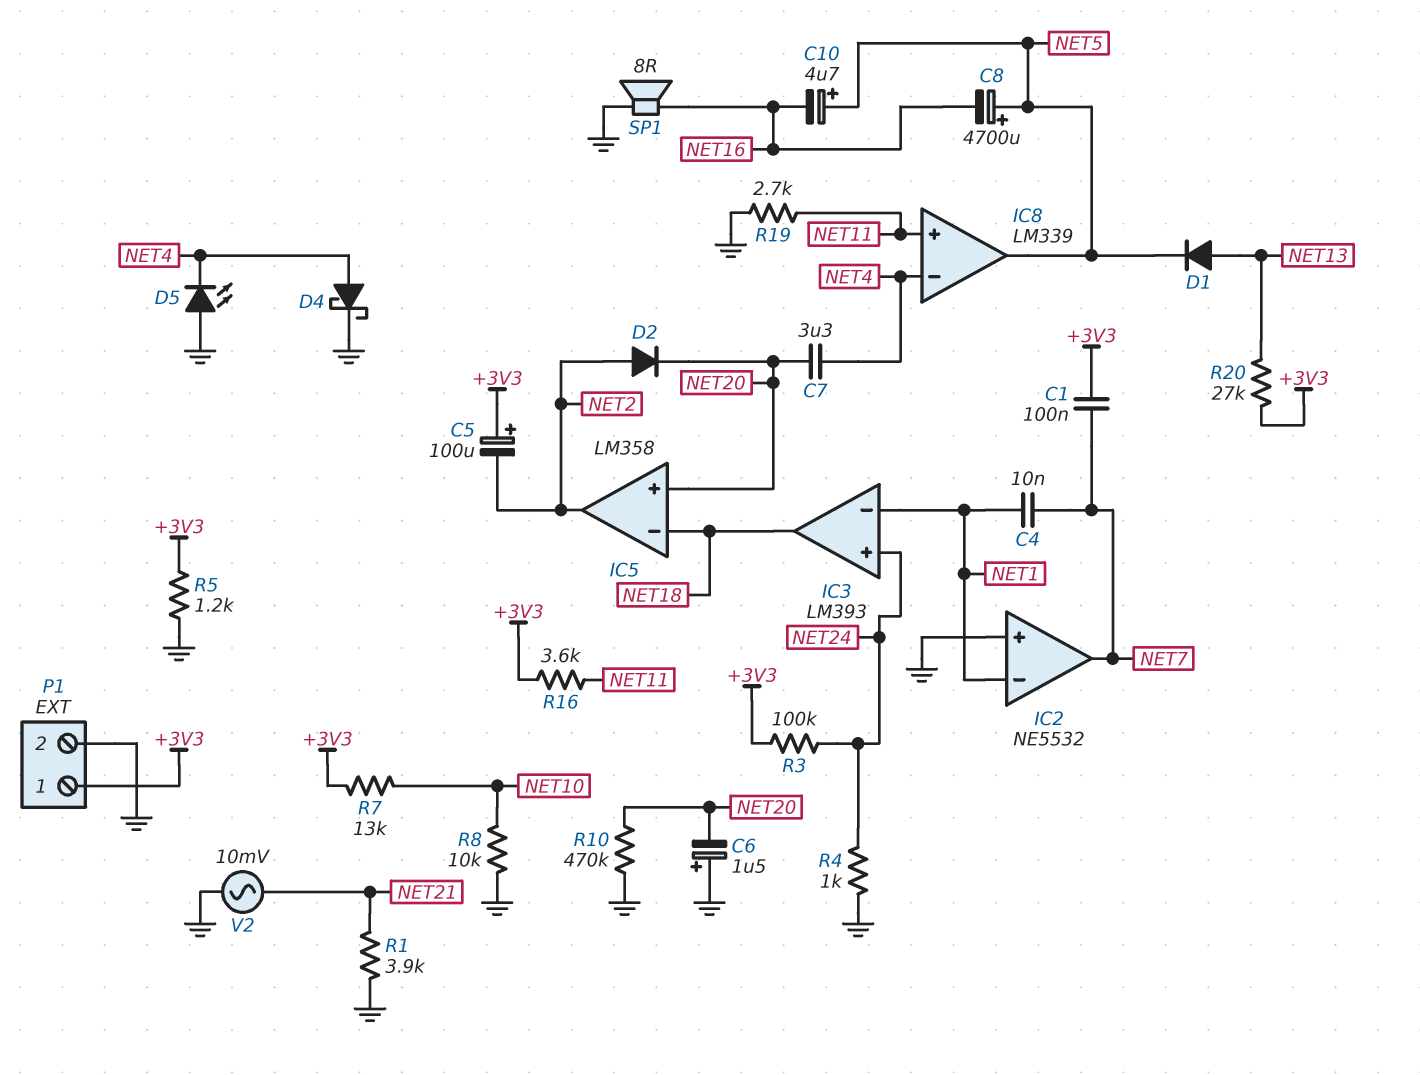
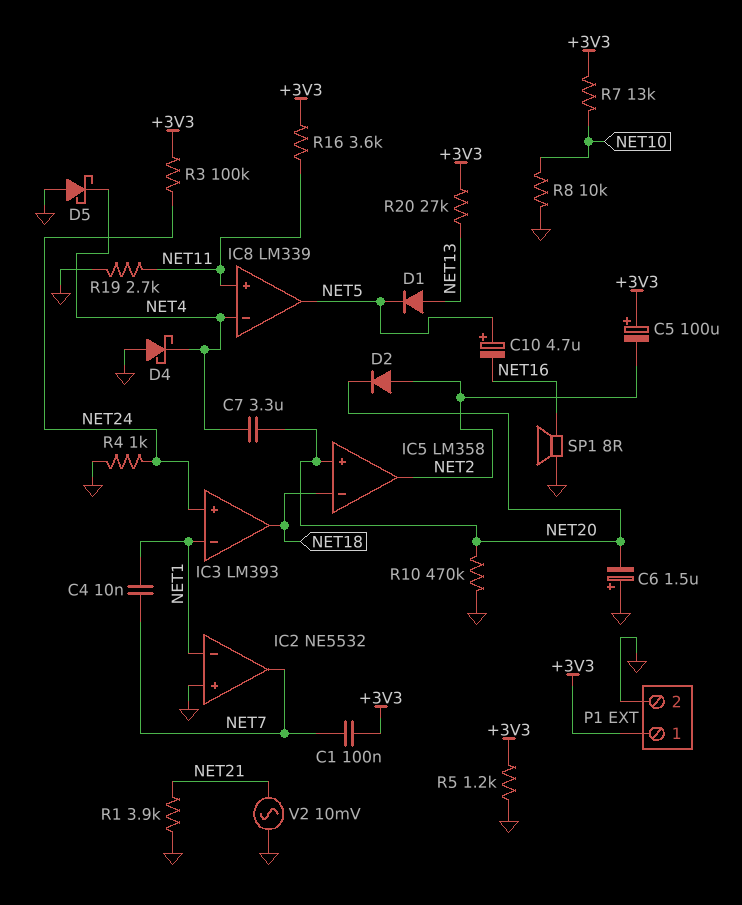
C8: 4700uF (plus NET5, minus NET16) -> none
D4: schottky (A NET4, K GND) -> schottky (A GND, K NET4)
D5: LED (A GND, K NET4) -> schottky (A GND, K NET4)

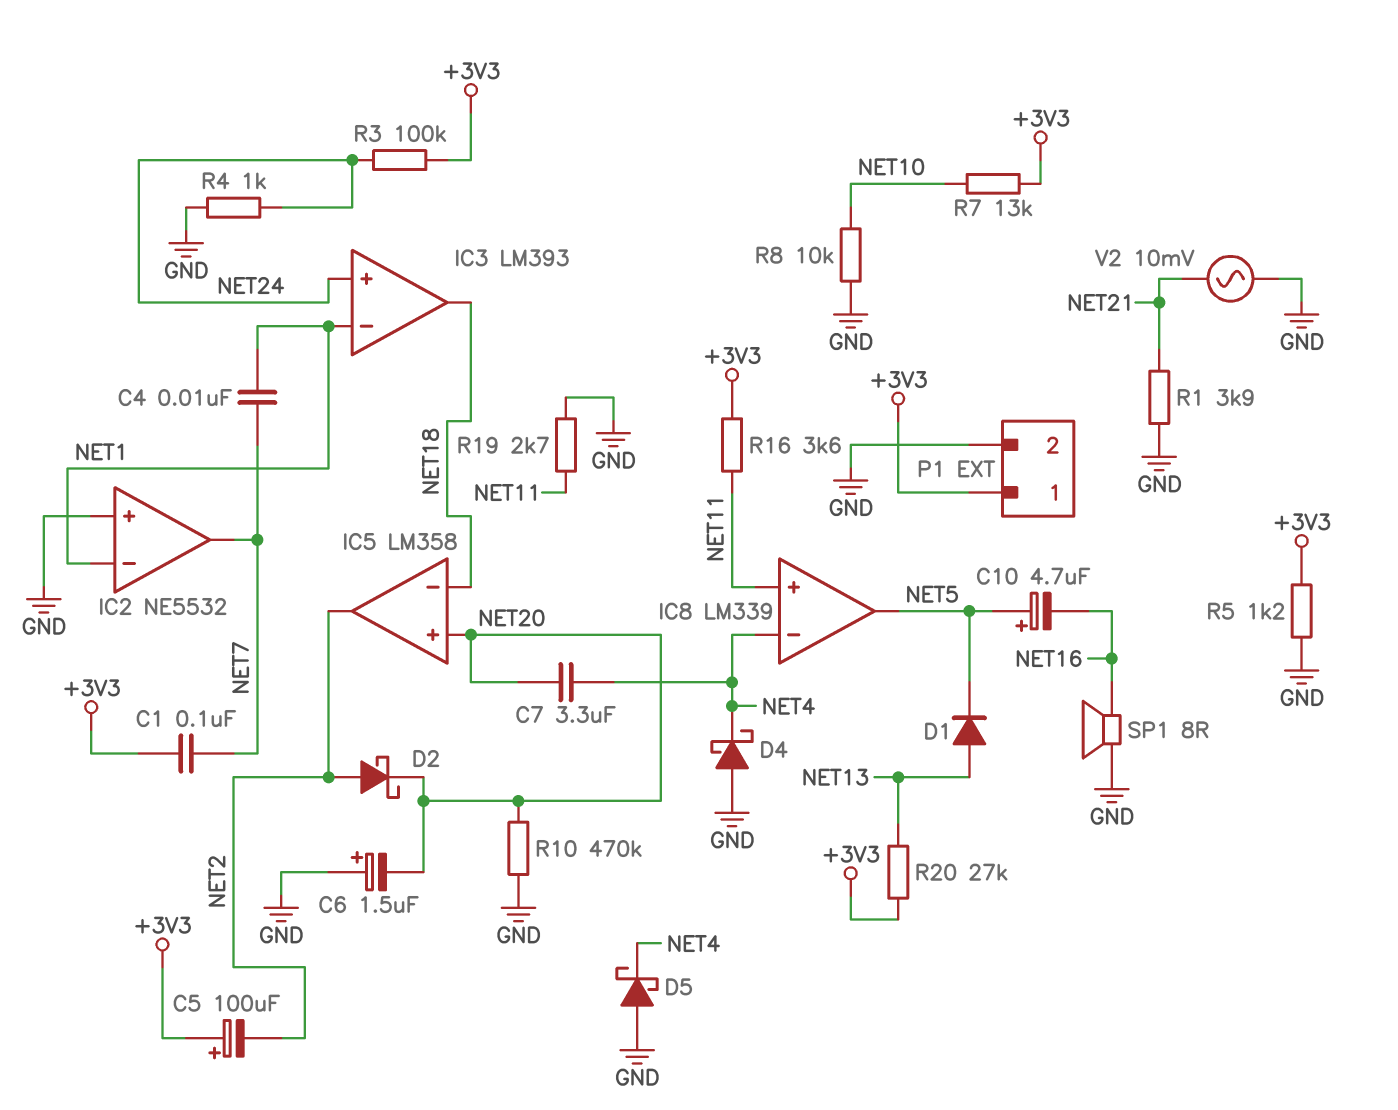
D2: diode (A NET2, K NET20) -> schottky (A NET2, K NET20)

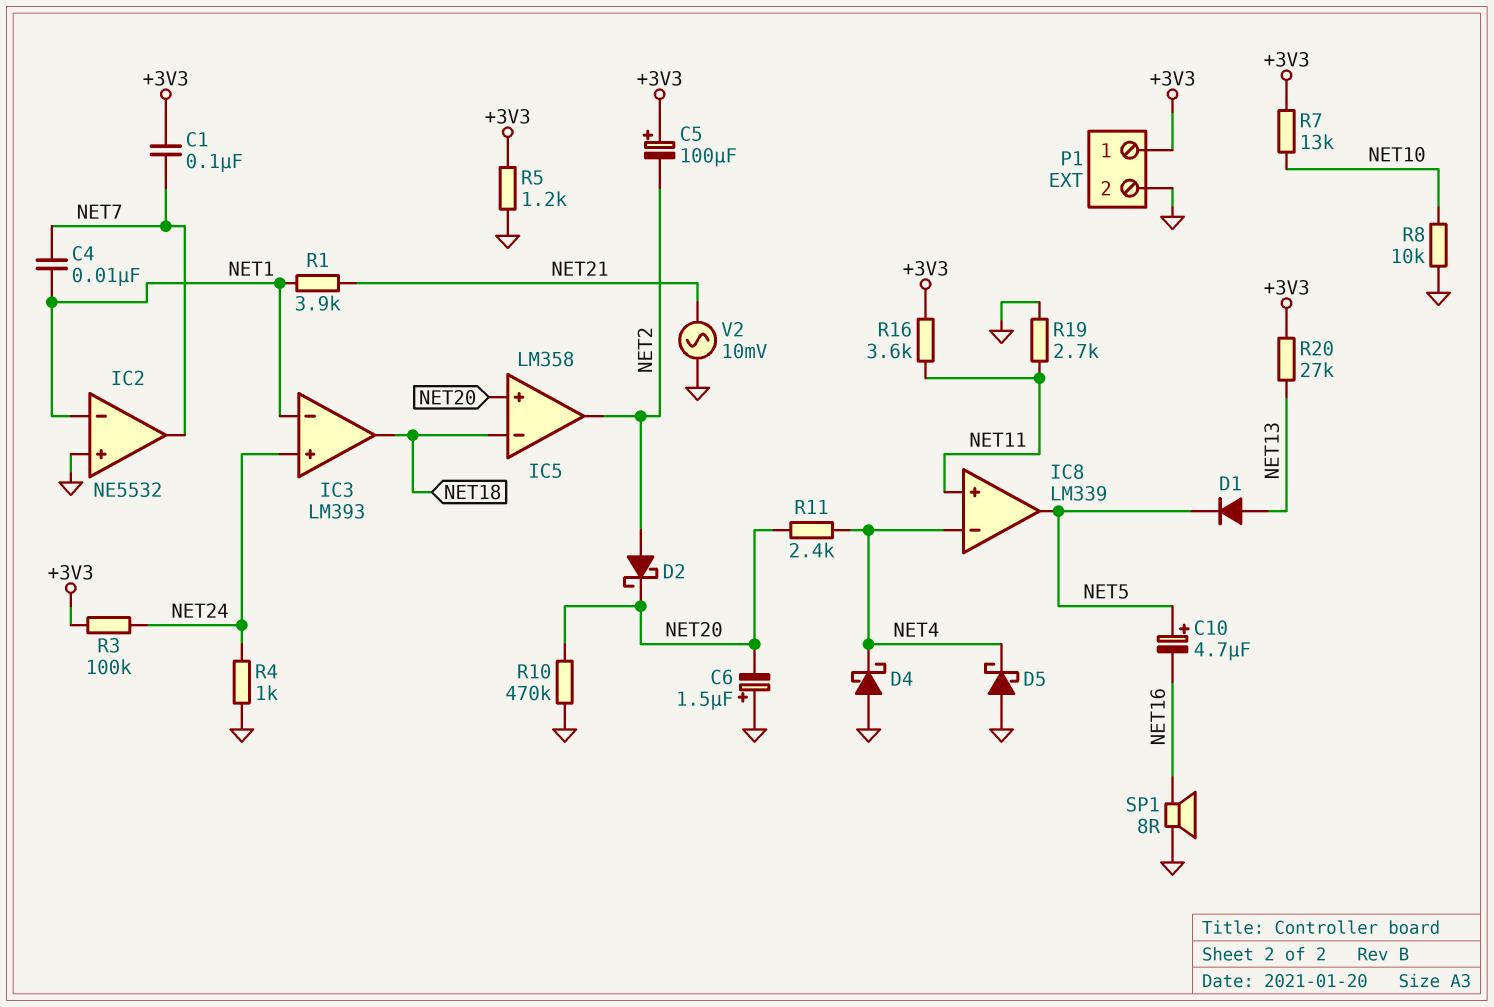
C7: 3.3uF (NET4, NET20) -> none
R1: 3.9k (GND, NET21) -> 3.9k (NET1, NET21)
R11: none -> 2.4k (NET4, NET20)

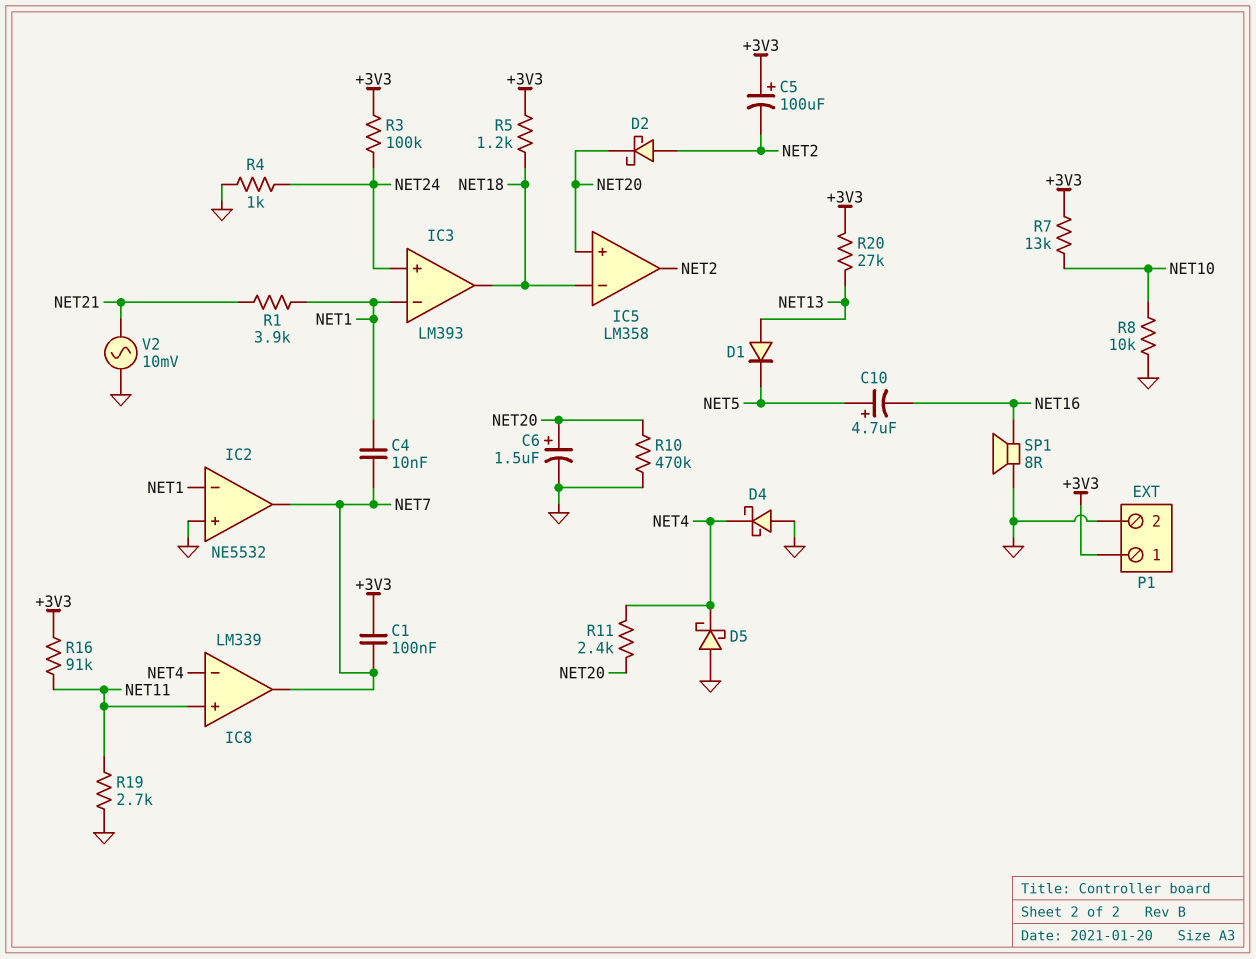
C6: 1.5uF (plus GND, minus NET20) -> 1.5uF (plus NET20, minus GND)
IC8 pin out: NET5 -> NET7
R5: 1.2k (+3V3, GND) -> 1.2k (+3V3, NET18)
R16: 3.6k (+3V3, NET11) -> 91k (+3V3, NET11)

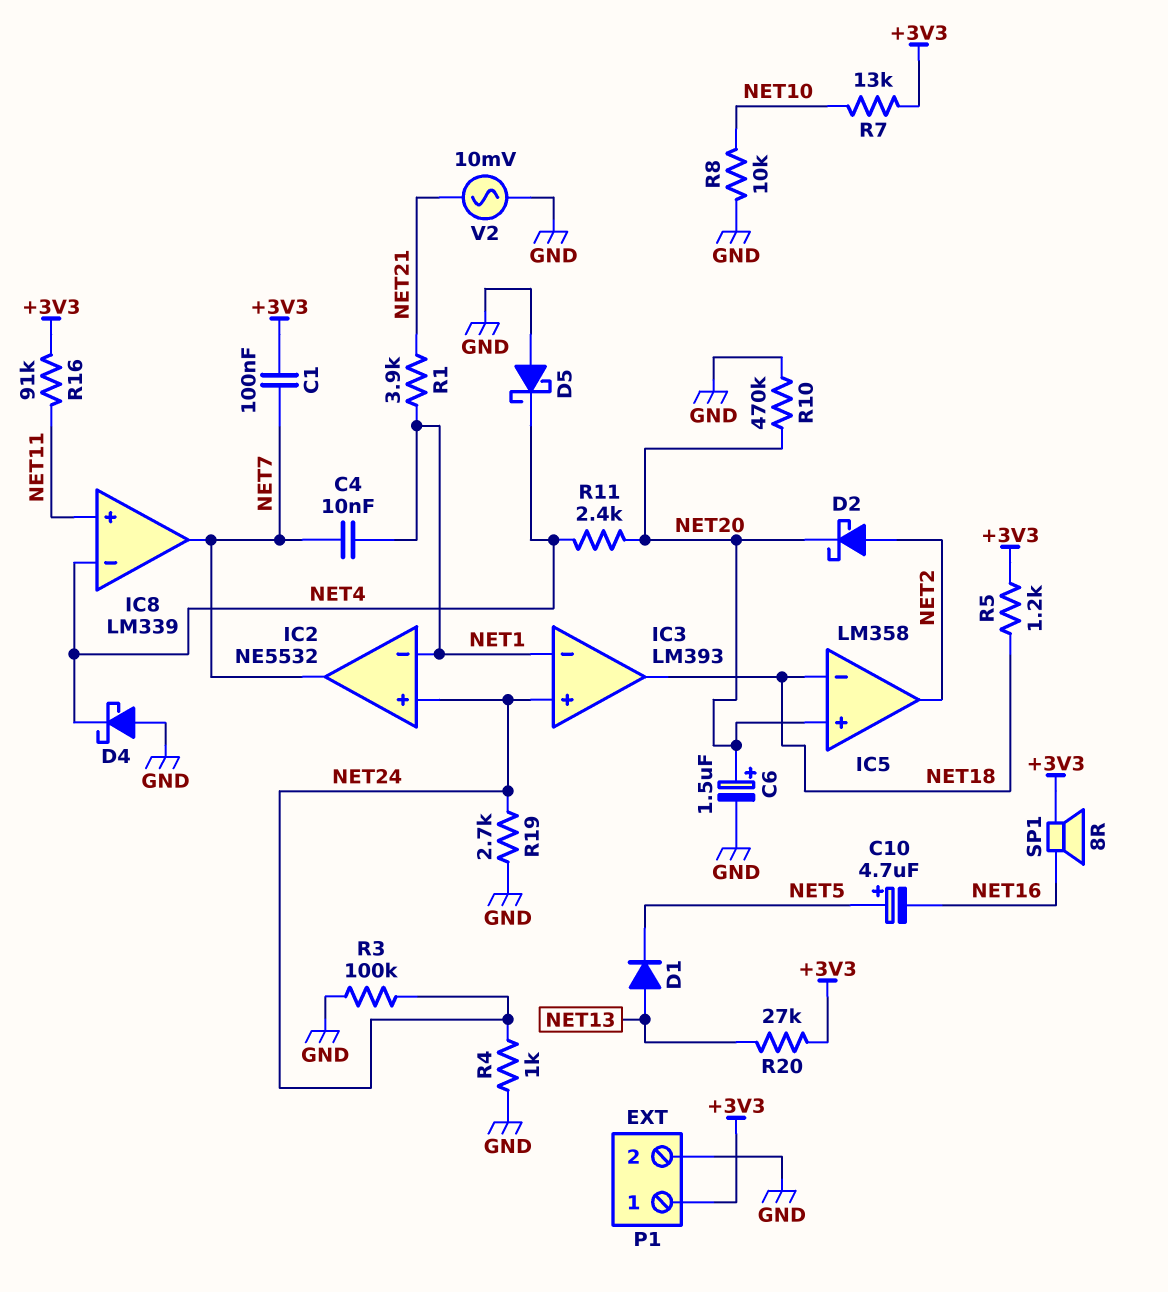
C5: 100uF (plus +3V3, minus NET2) -> none
IC2 pin in+: GND -> NET24
R3: 100k (+3V3, NET24) -> 100k (GND, NET24)
R19: 2.7k (GND, NET11) -> 2.7k (GND, NET24)
SP1: speaker 8R (GND, NET16) -> speaker 8R (+3V3, NET16)

